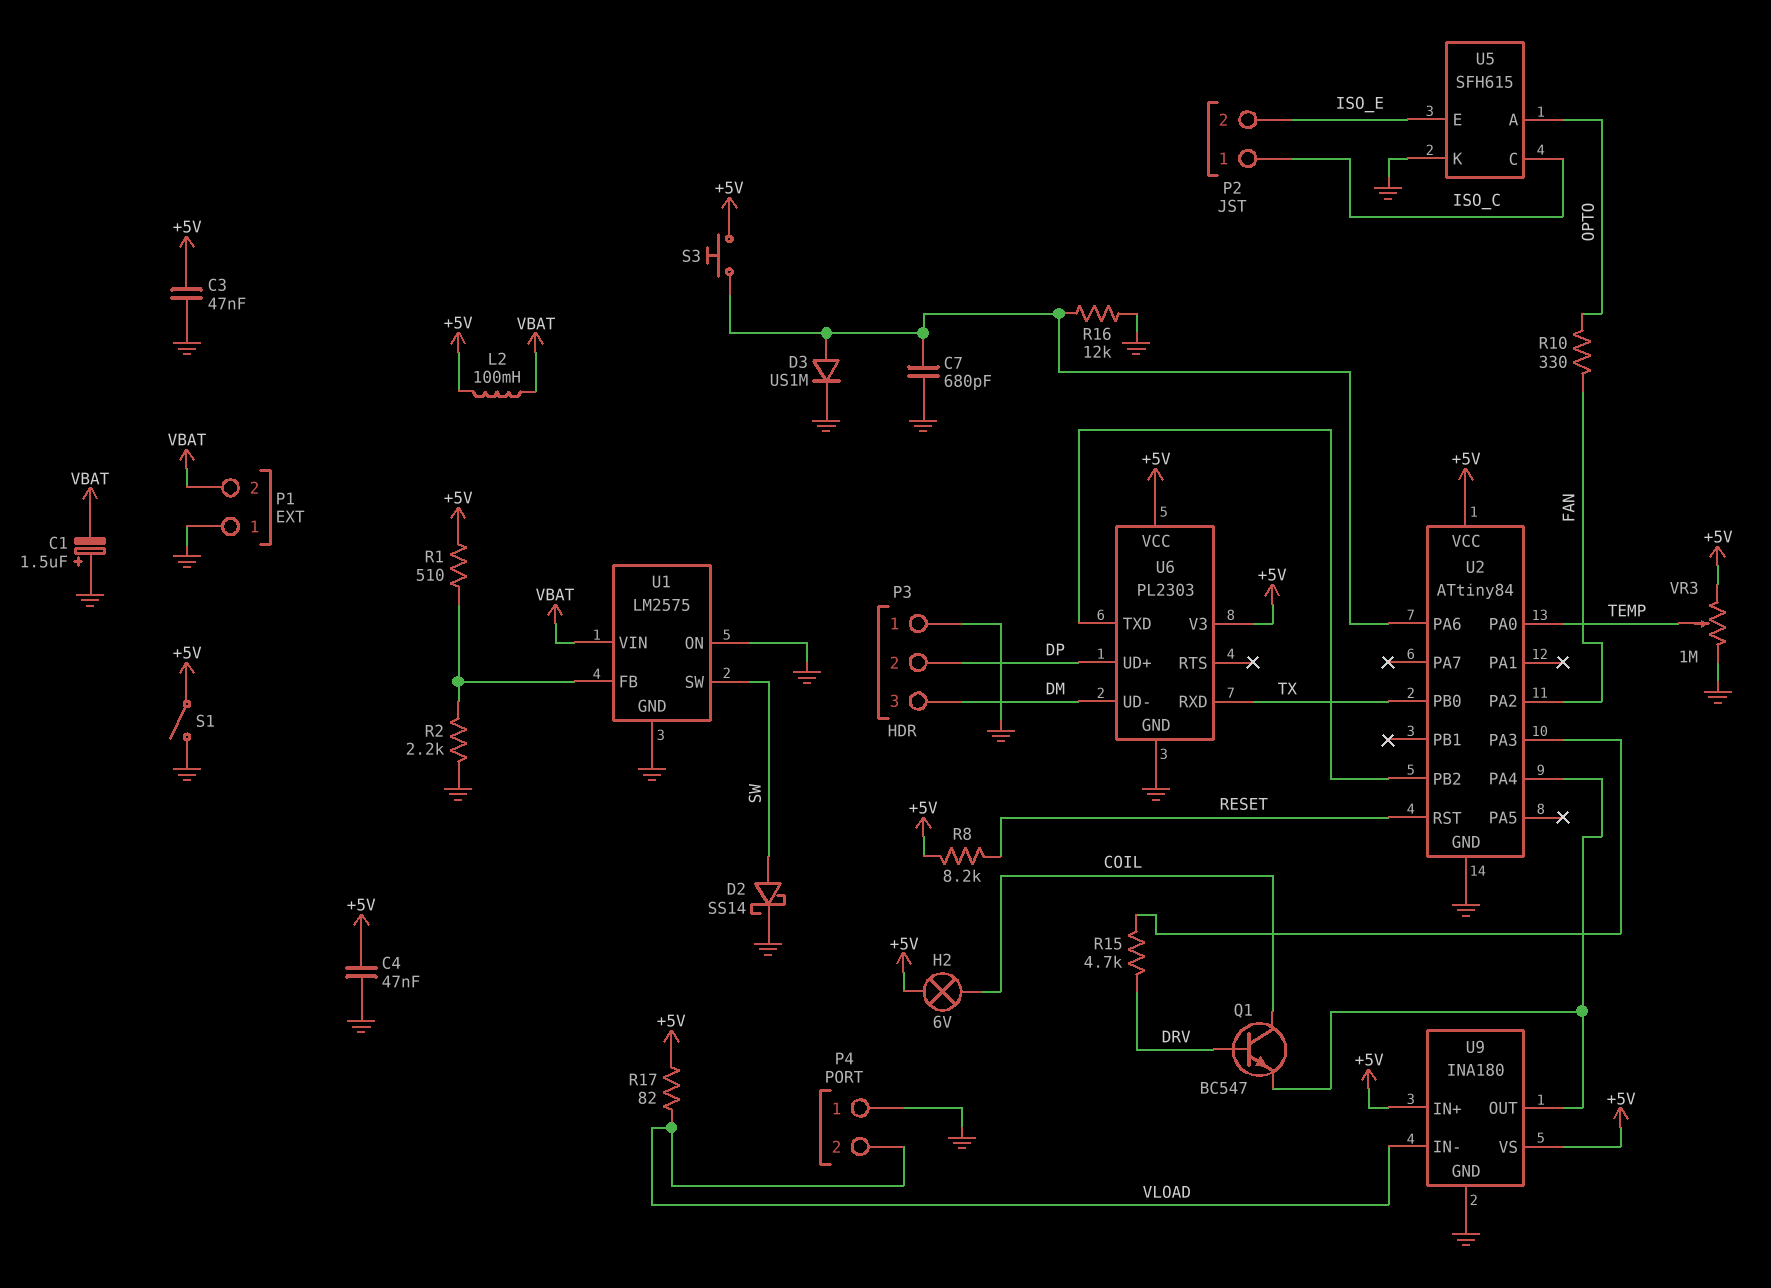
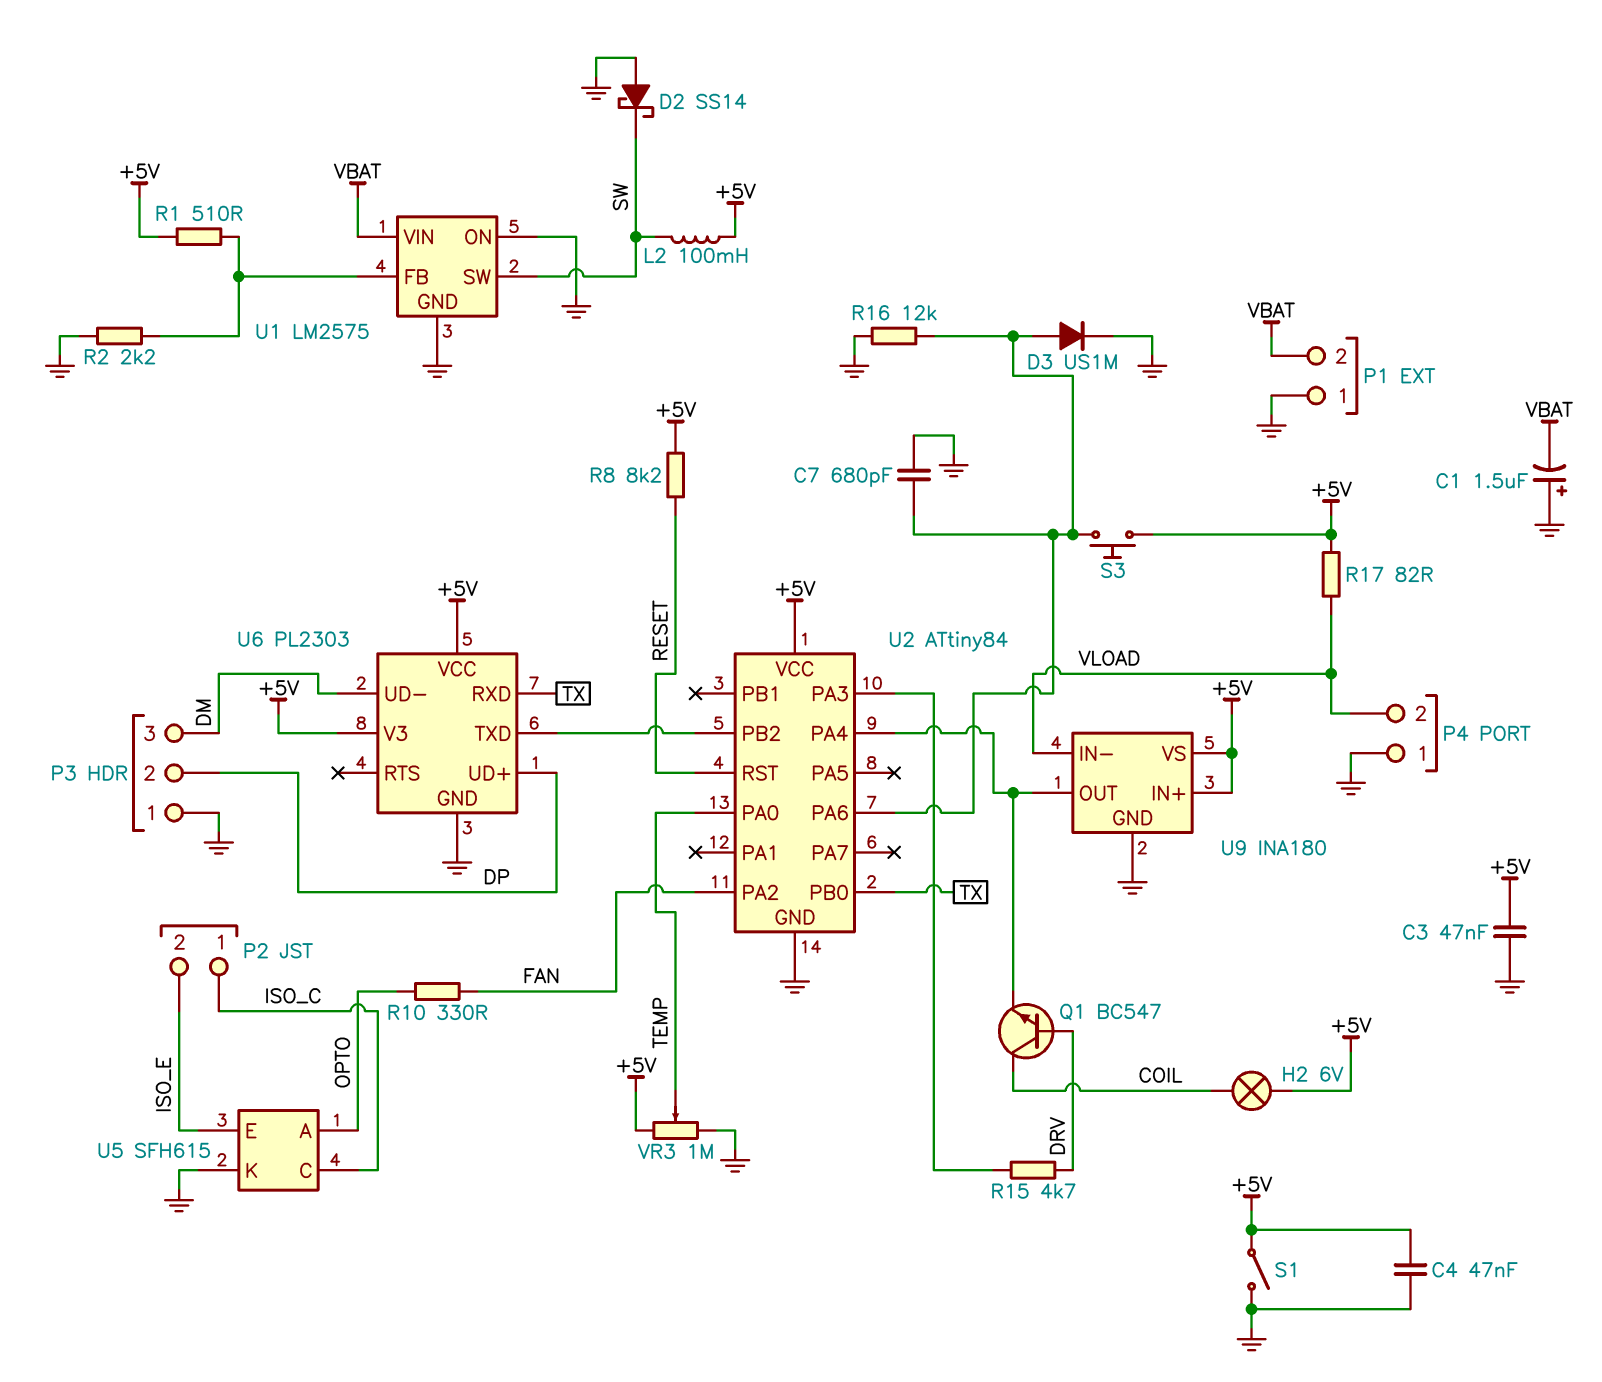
D2: schottky SS14 (A SW, K GND) -> schottky SS14 (A GND, K SW)
L2: 100mH (+5V, VBAT) -> 100mH (+5V, SW)

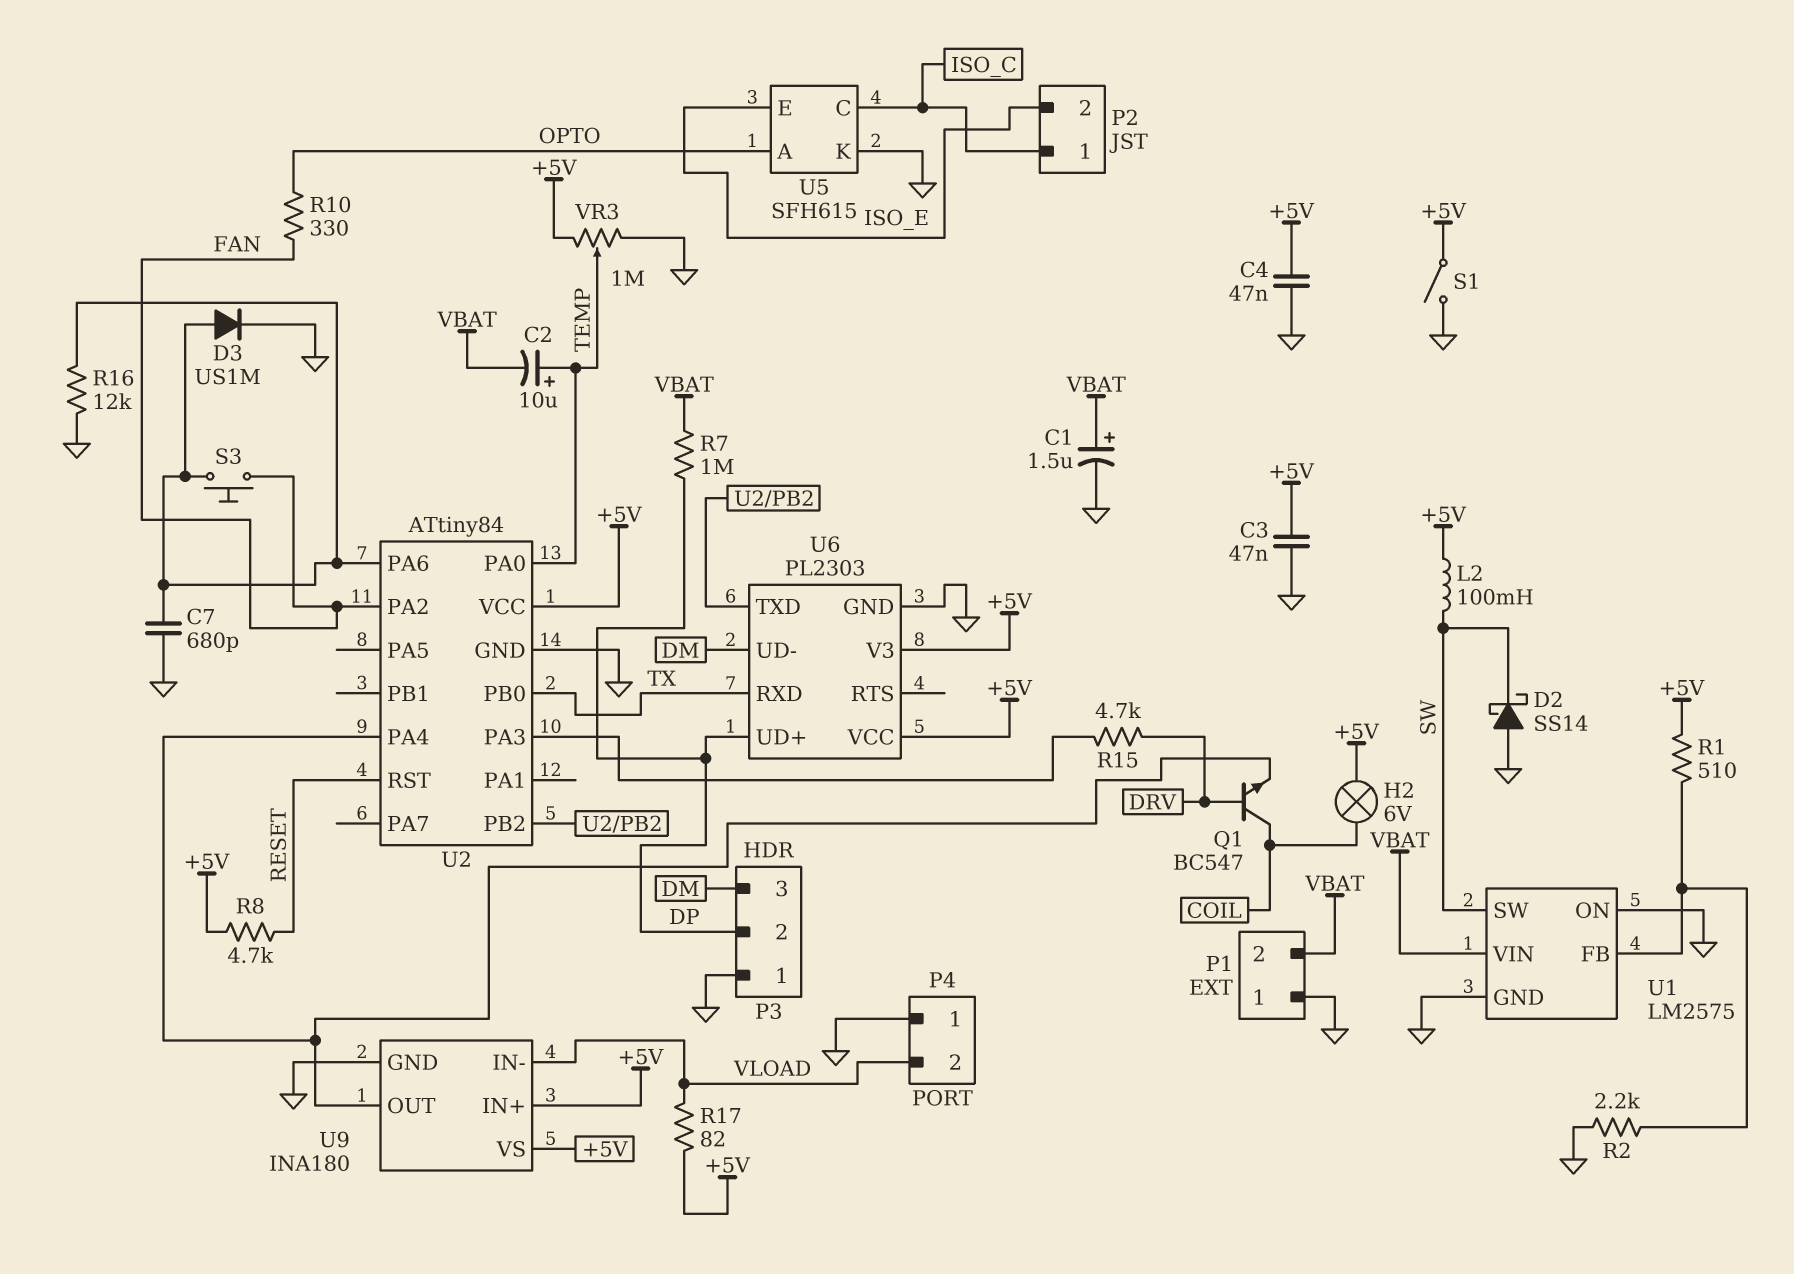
C1: 1.5uF (plus GND, minus VBAT) -> 1.5uF (plus VBAT, minus GND)
C2: none -> 10uF (plus TEMP, minus VBAT)
R7: none -> 1M (DP, VBAT)
R8: 8.2k (+5V, RESET) -> 4.7k (+5V, RESET)
S3: button (+5V, U2/PA6) -> button (FAN, U2/PA6)

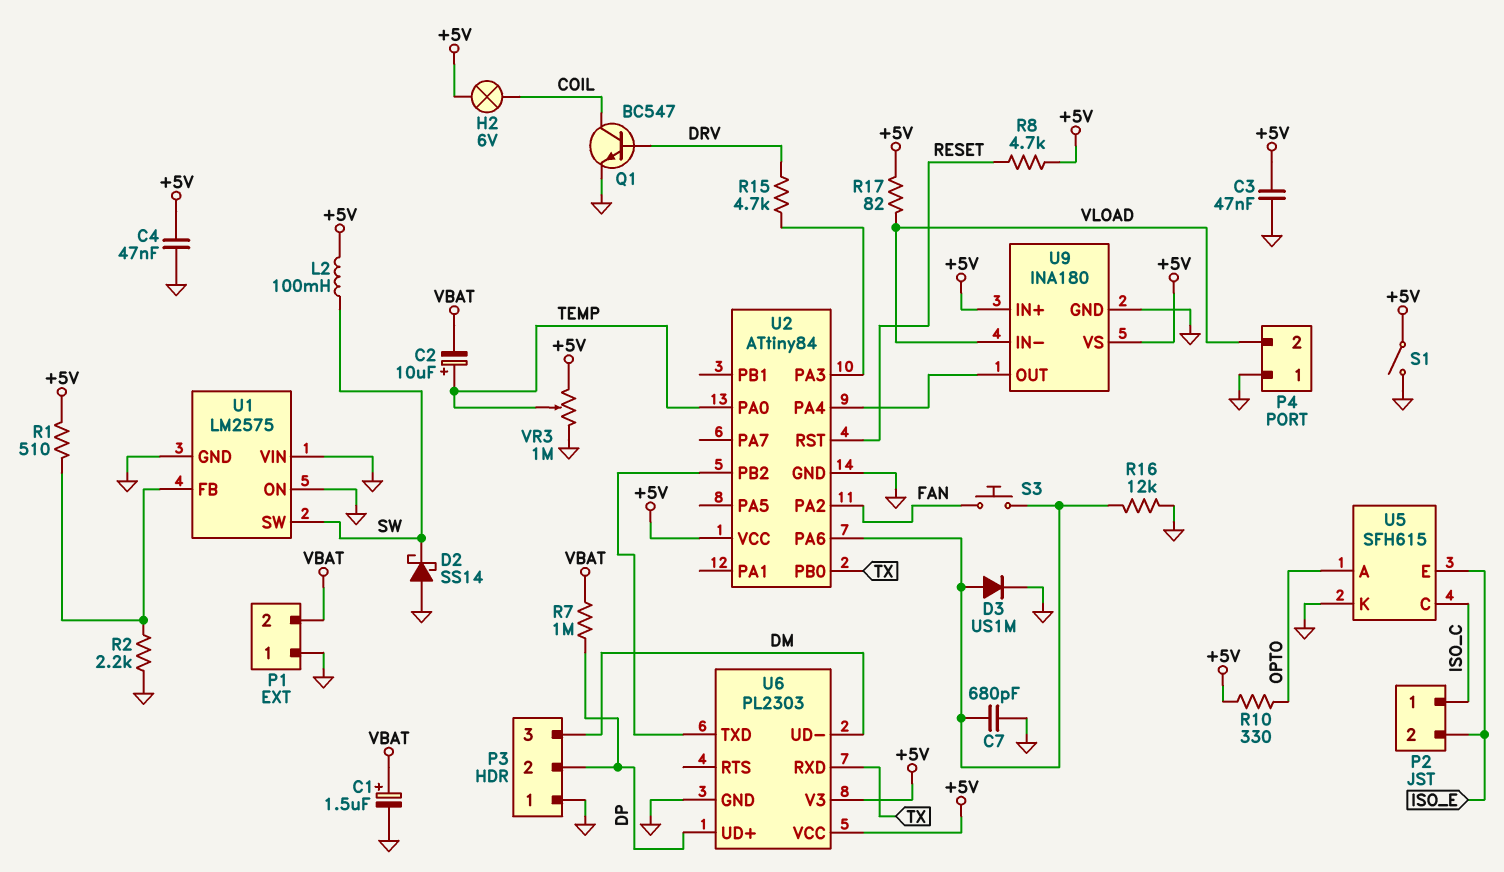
Q1: NPN BC547 (B DRV, C COIL, E U2/PA4) -> NPN BC547 (B DRV, C COIL, E GND)
R10: 330 (FAN, OPTO) -> 330 (+5V, OPTO)
U1 pin VIN: VBAT -> GND

